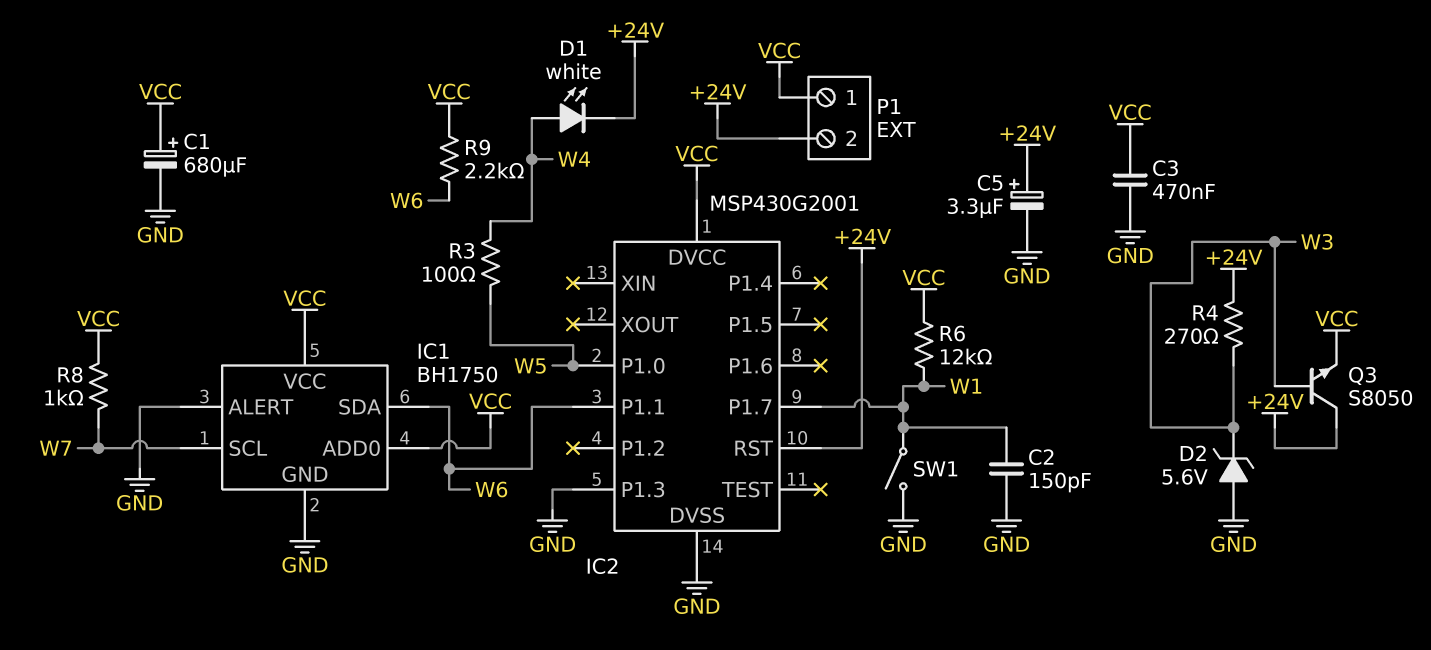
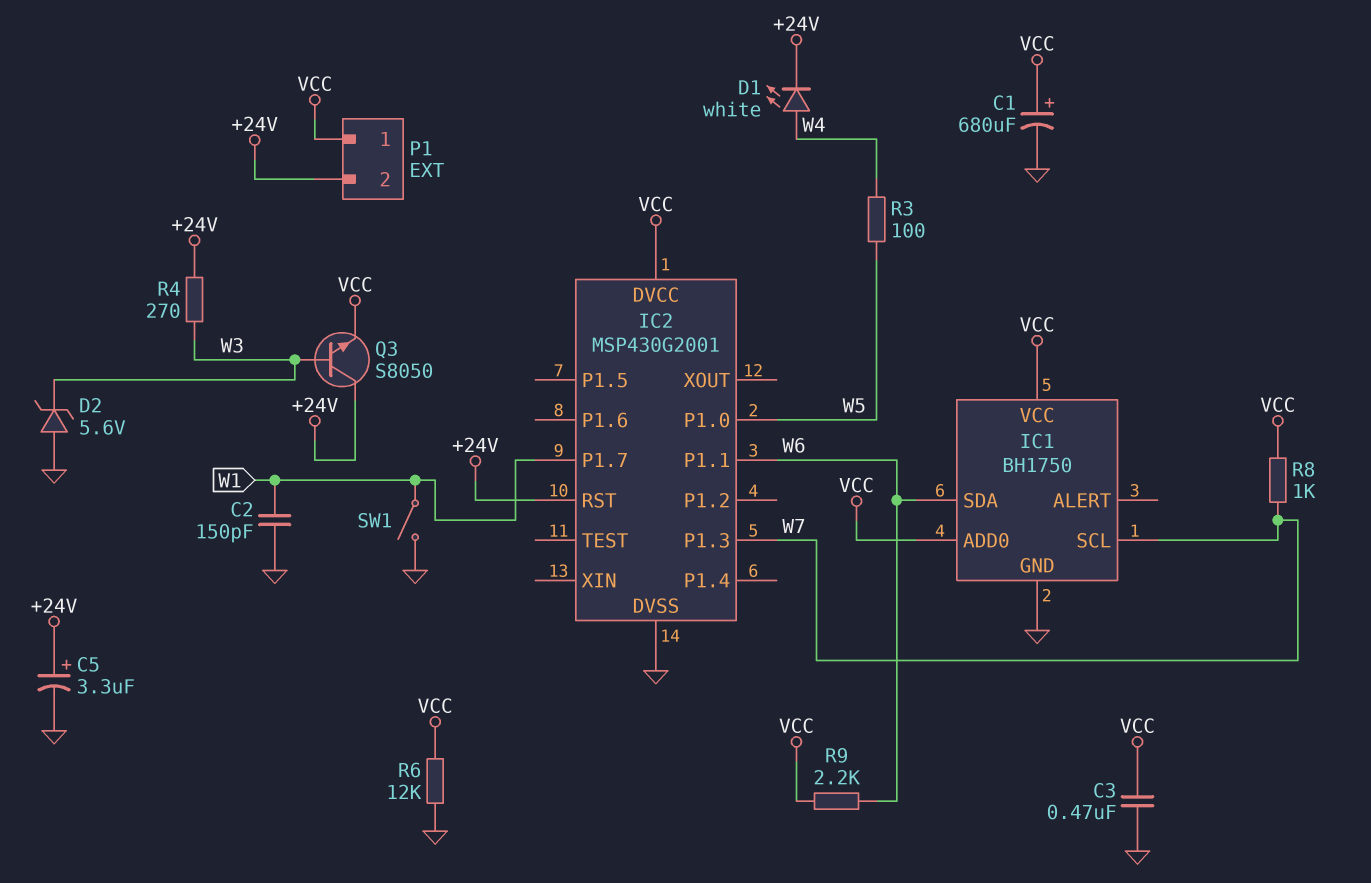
IC1 pin ALERT: GND -> none
IC2 pin P1.3: GND -> W7
R6: 12k (VCC, W1) -> 12k (GND, VCC)

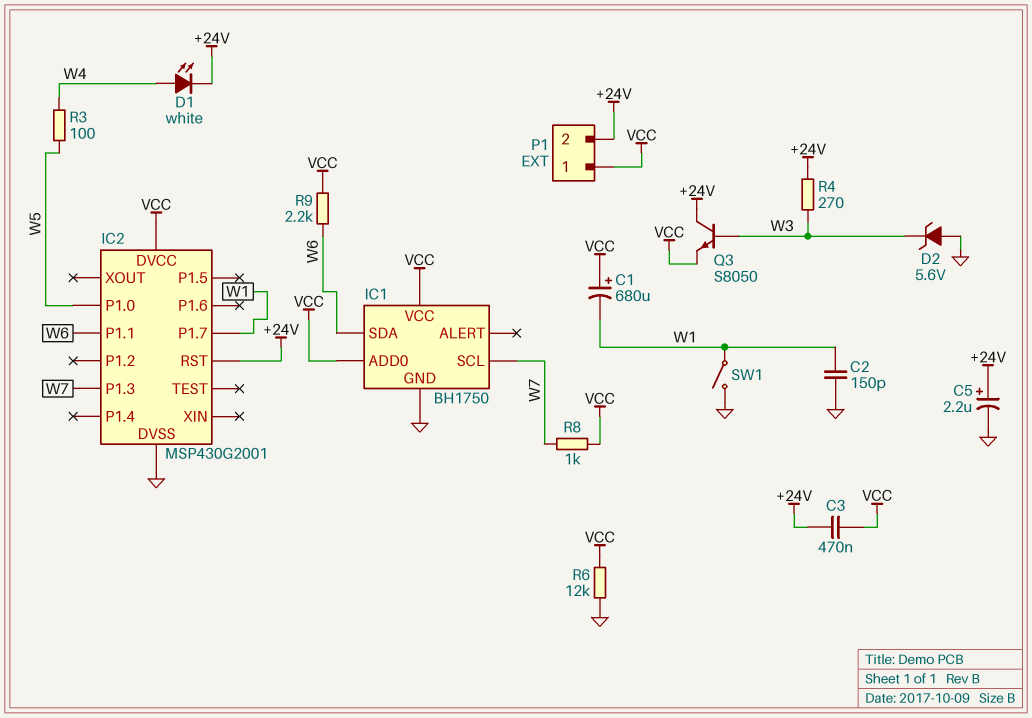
C1: 680uF (plus VCC, minus GND) -> 680uF (plus VCC, minus W1)
C3: 470nF (GND, VCC) -> 470nF (+24V, VCC)
C5: 3.3uF (plus +24V, minus GND) -> 2.2uF (plus +24V, minus GND)

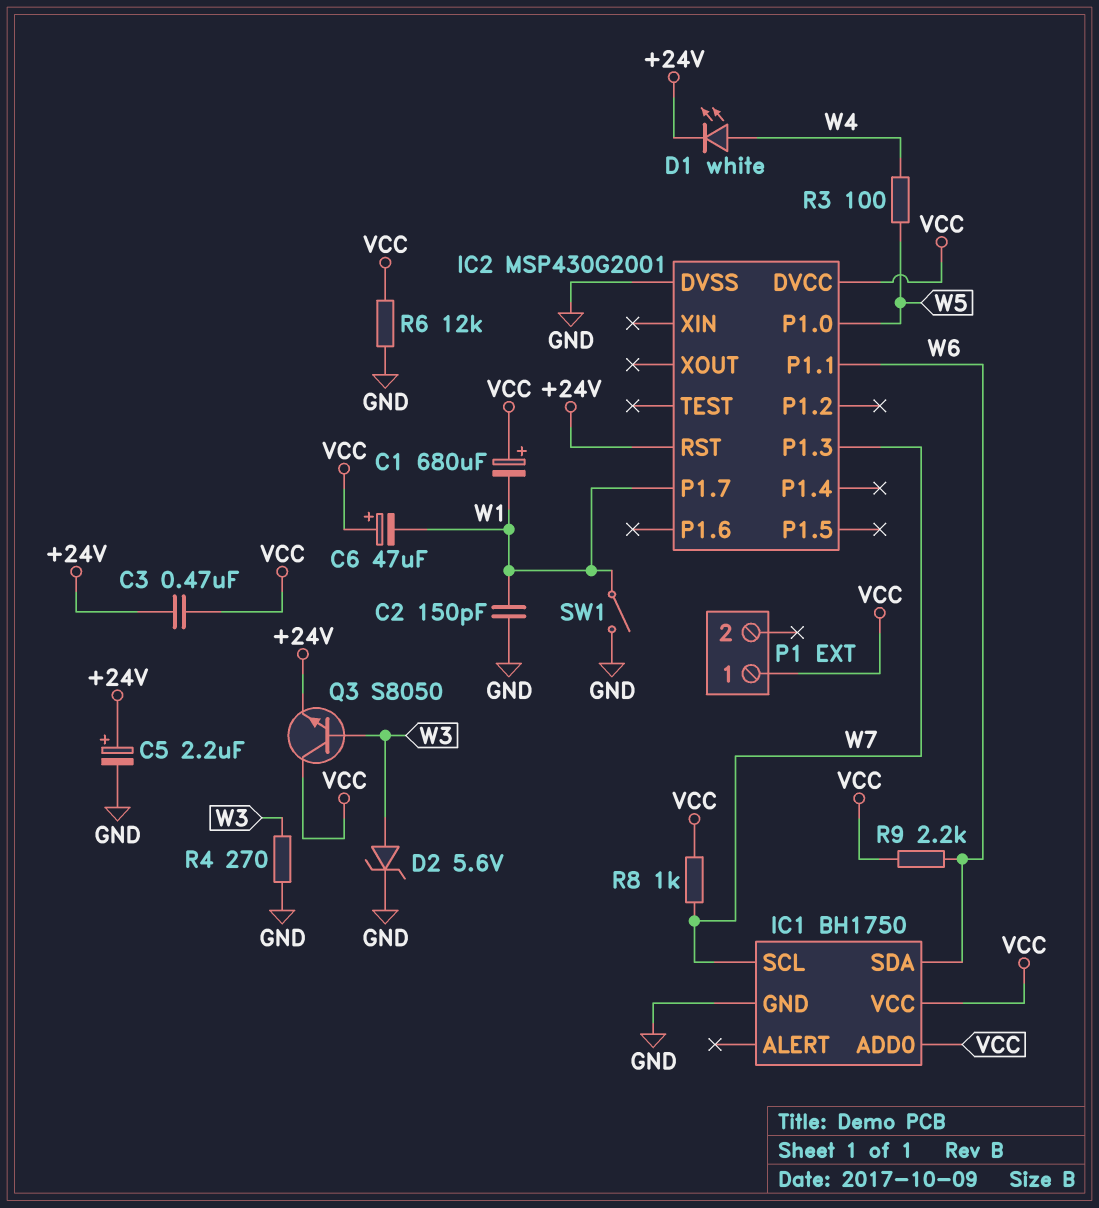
C6: none -> 47uF (plus VCC, minus W1)
D2: zener 5.6V (A GND, K W3) -> zener 5.6V (A W3, K GND)
P1 pin 2: +24V -> none
Q3: NPN S8050 (B W3, C +24V, E VCC) -> NPN S8050 (B W3, C VCC, E +24V)
R4: 270 (+24V, W3) -> 270 (GND, W3)

